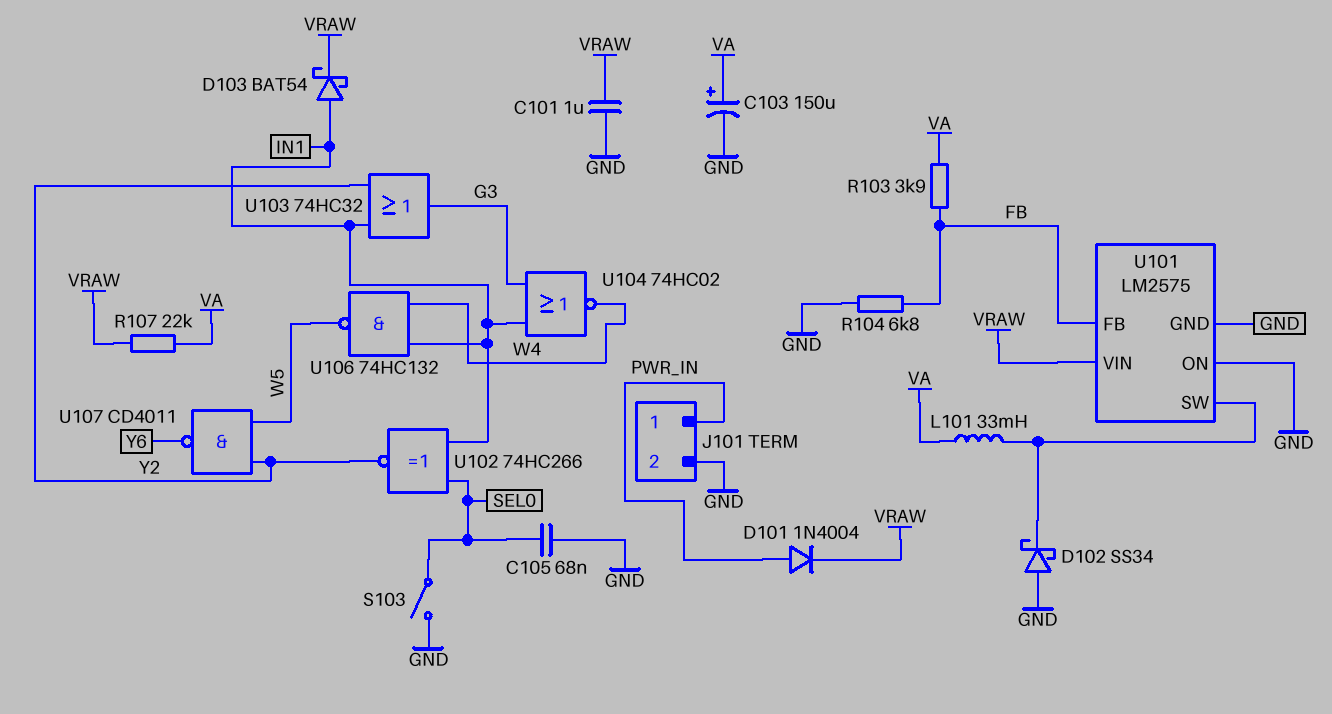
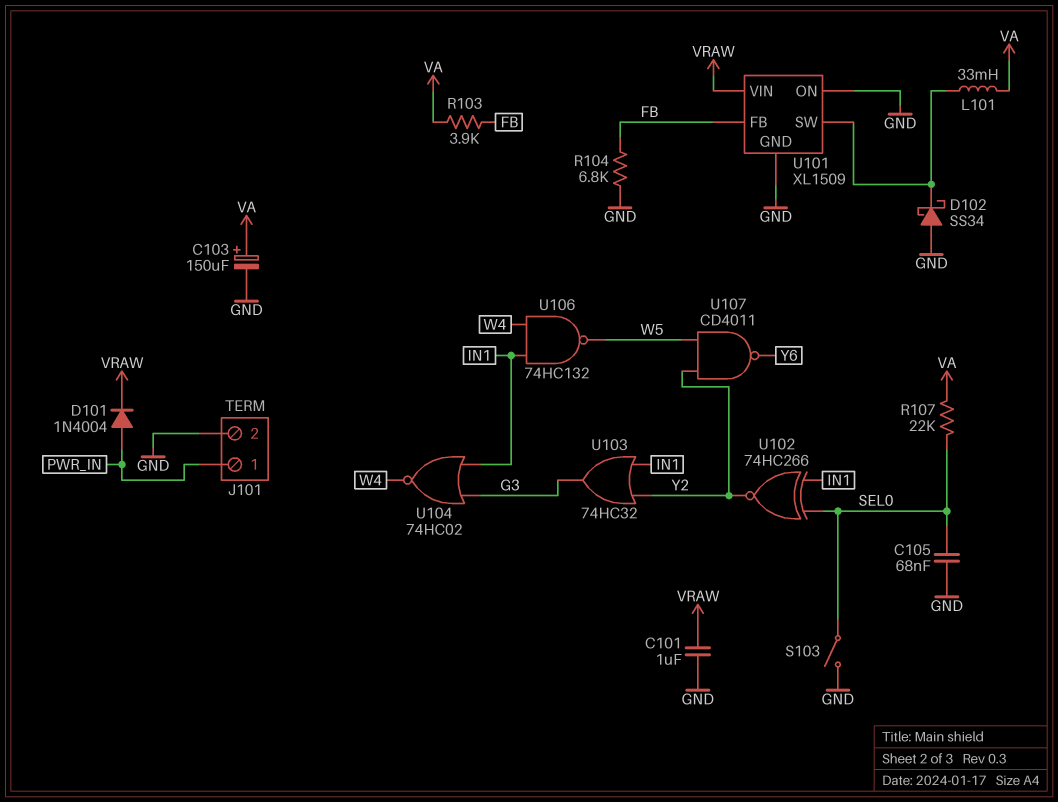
D103: schottky BAT54 (A IN1, K VRAW) -> none
R107: 22k (VA, VRAW) -> 22k (SEL0, VA)
U101: LM2575 -> XL1509

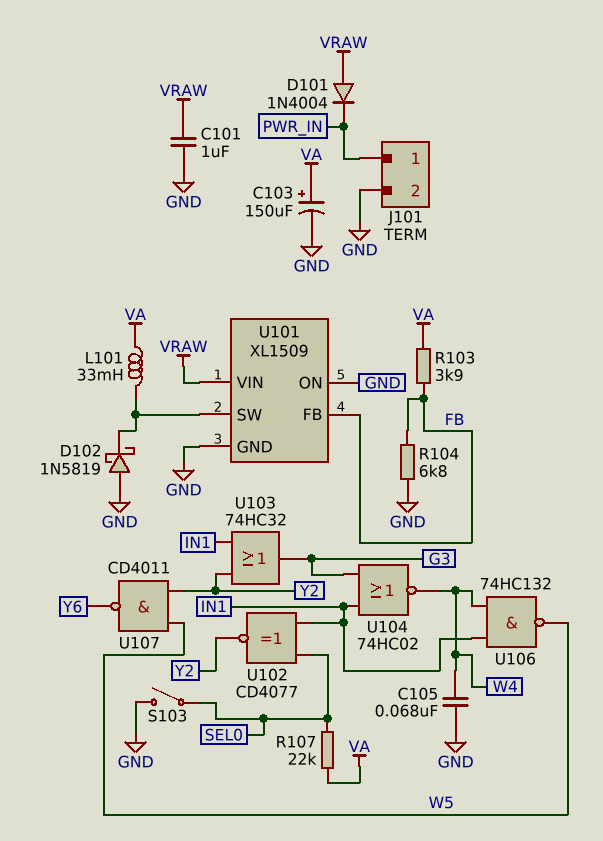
C105: 68nF (GND, SEL0) -> 68nF (GND, W4)
D101: diode 1N4004 (A PWR_IN, K VRAW) -> diode 1N4004 (A VRAW, K PWR_IN)
D102: schottky SS34 (A GND, K U101/SW) -> schottky 1N5819 (A GND, K U101/SW)
U102: XNOR 74HC266 (in IN1, in SEL0, out Y2) -> XNOR CD4077 (in IN1, in SEL0, out Y2)

